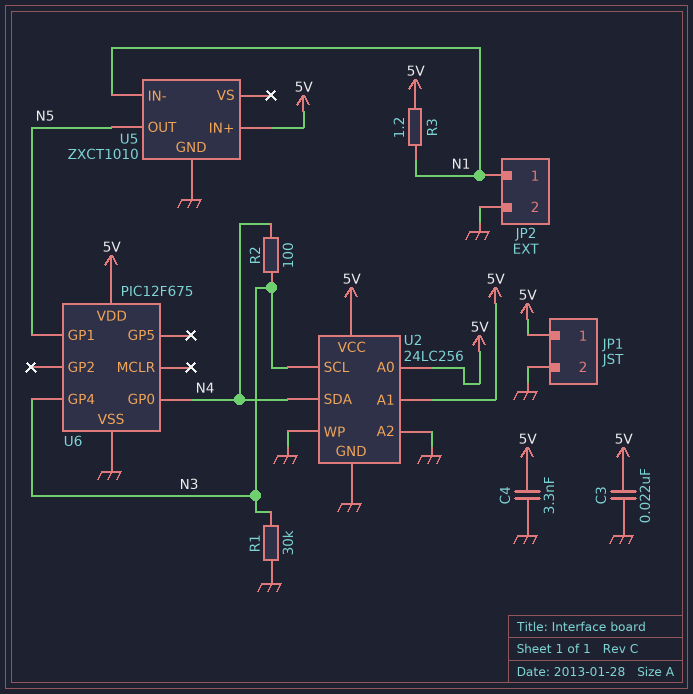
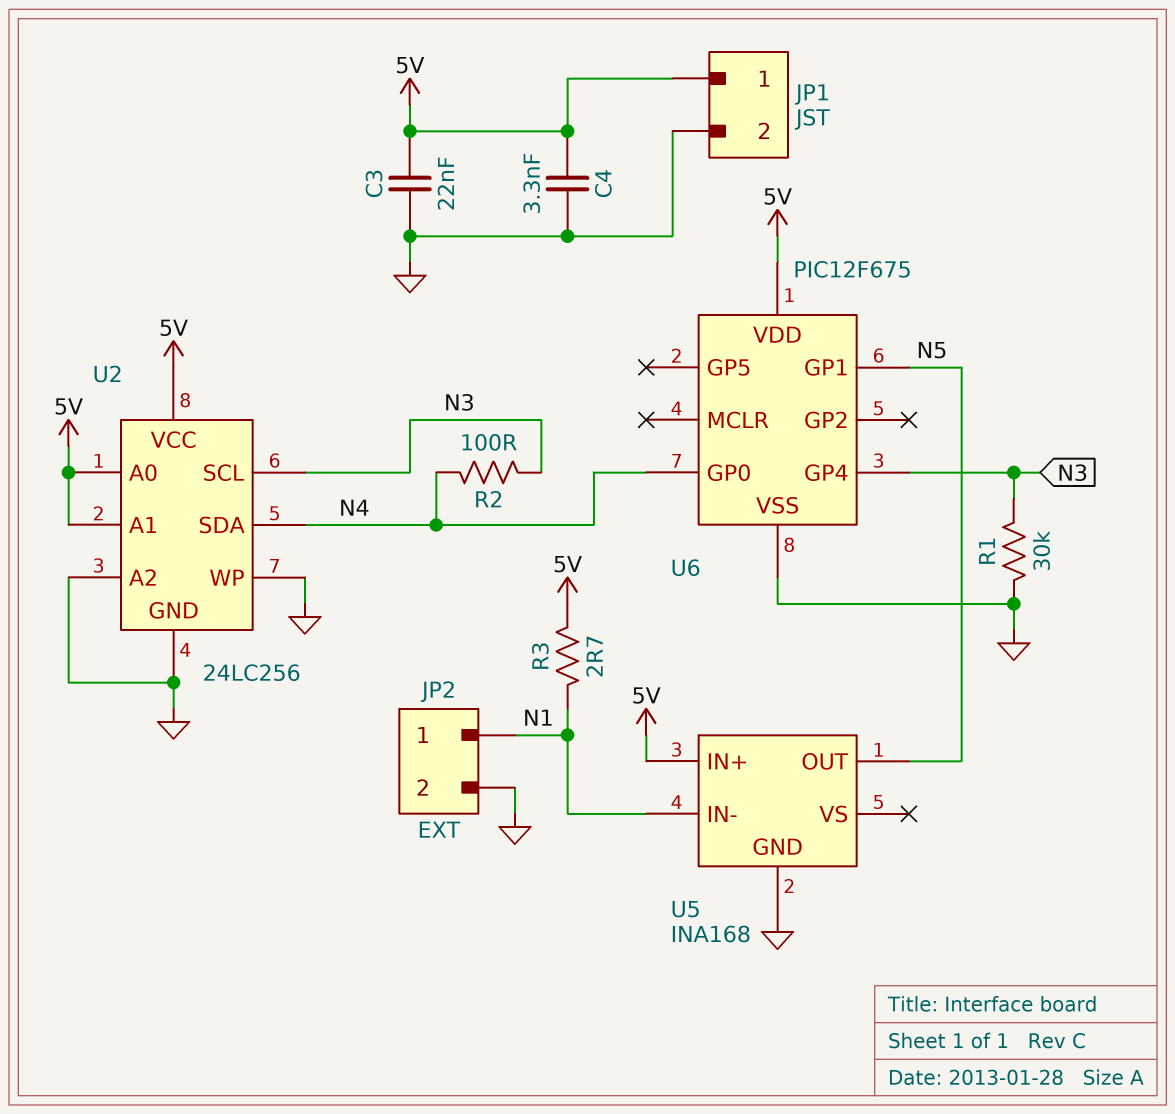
R3: 1.2 (5V, N1) -> 2.7 (5V, N1)
U5: ZXCT1010 -> INA168

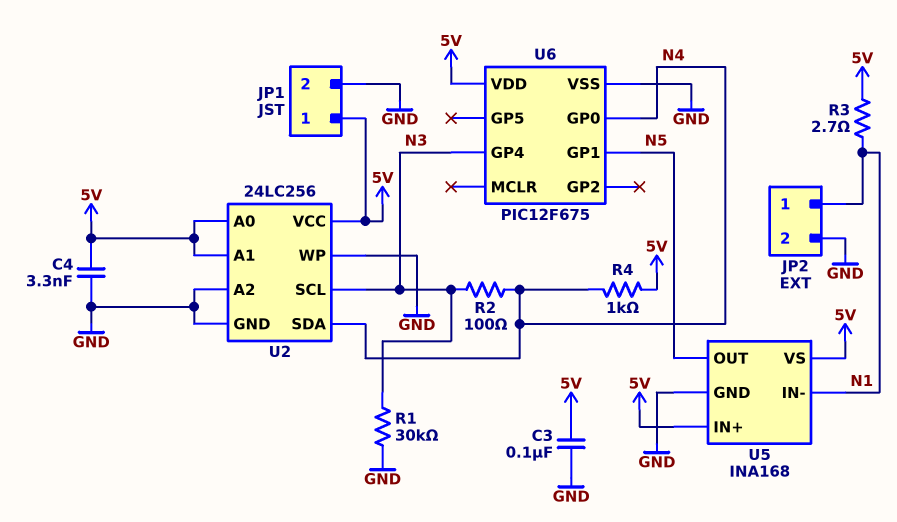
C3: 22nF (5V, GND) -> 100nF (5V, GND)
R4: none -> 1k (5V, N4)
U5 pin VS: none -> 5V

